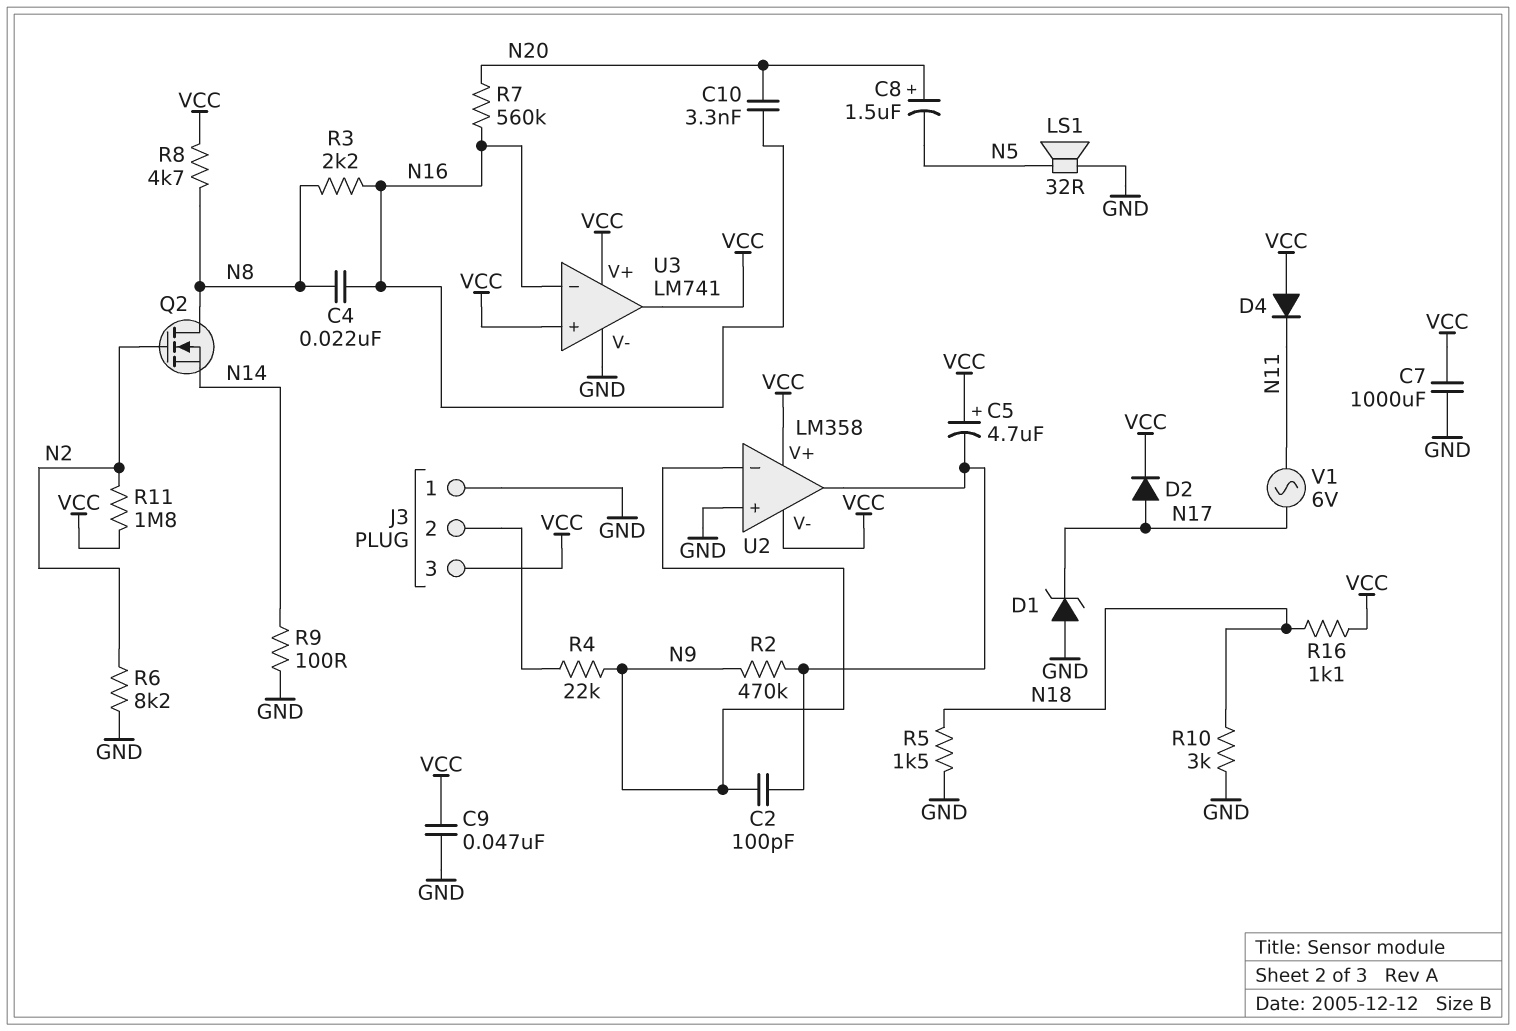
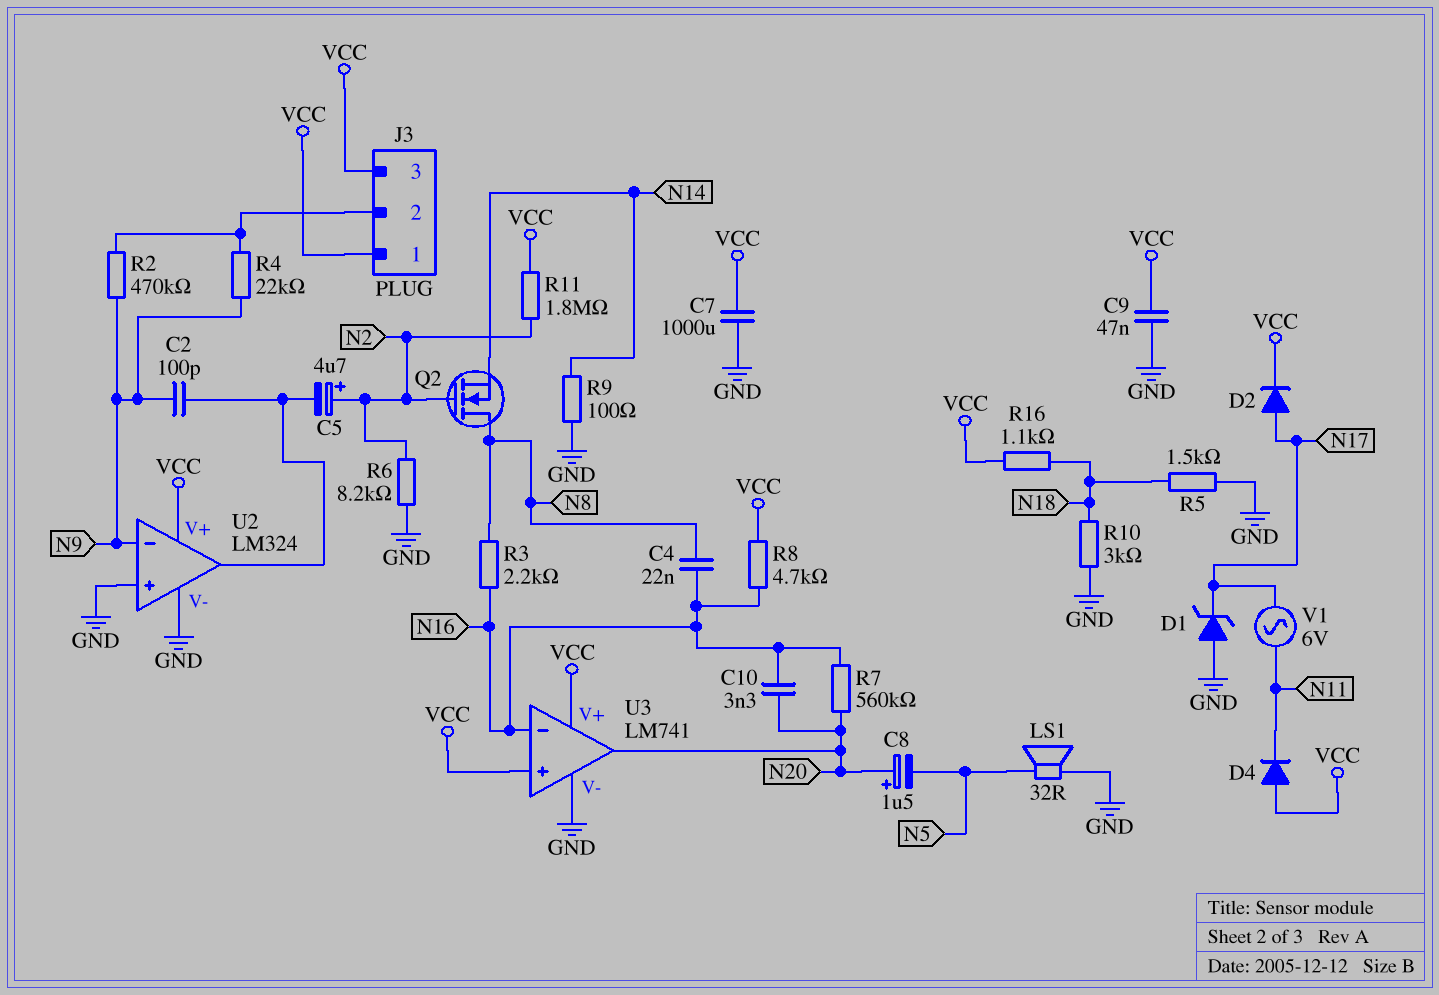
C5: 4.7uF (plus VCC, minus U2/out) -> 4.7uF (plus N2, minus U2/out)
J3 pin 1: GND -> VCC
R2: 470k (N9, U2/out) -> 470k (J3/2, N9)
R8: 4.7k (N8, VCC) -> 4.7k (N16, VCC)
U2: LM358 -> LM324
U2 pin V-: VCC -> GND
U3 pin out: VCC -> N20

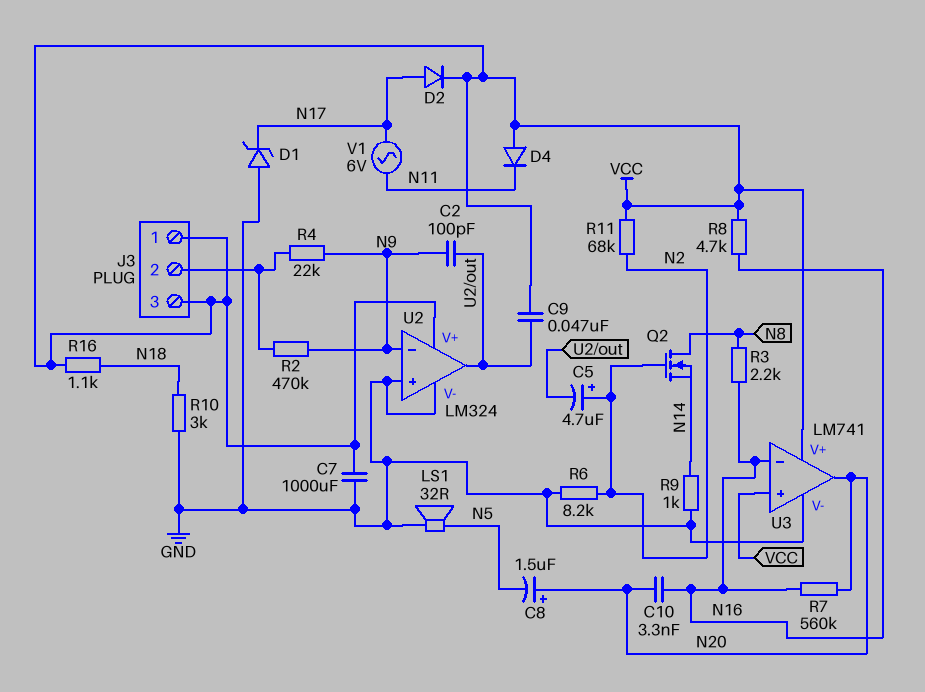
C4: 22nF (N8, N16) -> none
C9: 47nF (GND, VCC) -> 47nF (U2/out, VCC)
R5: 1.5k (GND, N18) -> none
R9: 100 (GND, N14) -> 1k (GND, N14)
R11: 1.8M (N2, VCC) -> 68k (N2, VCC)

